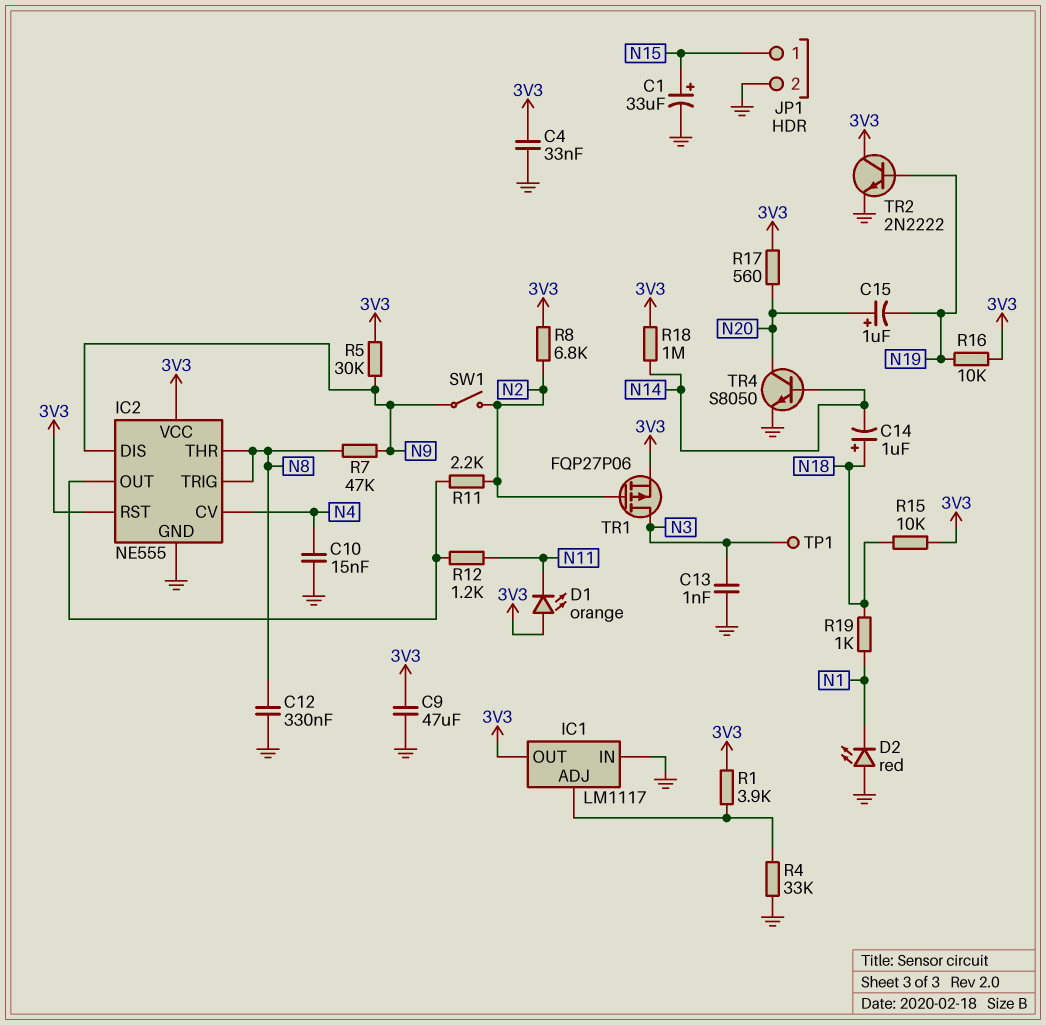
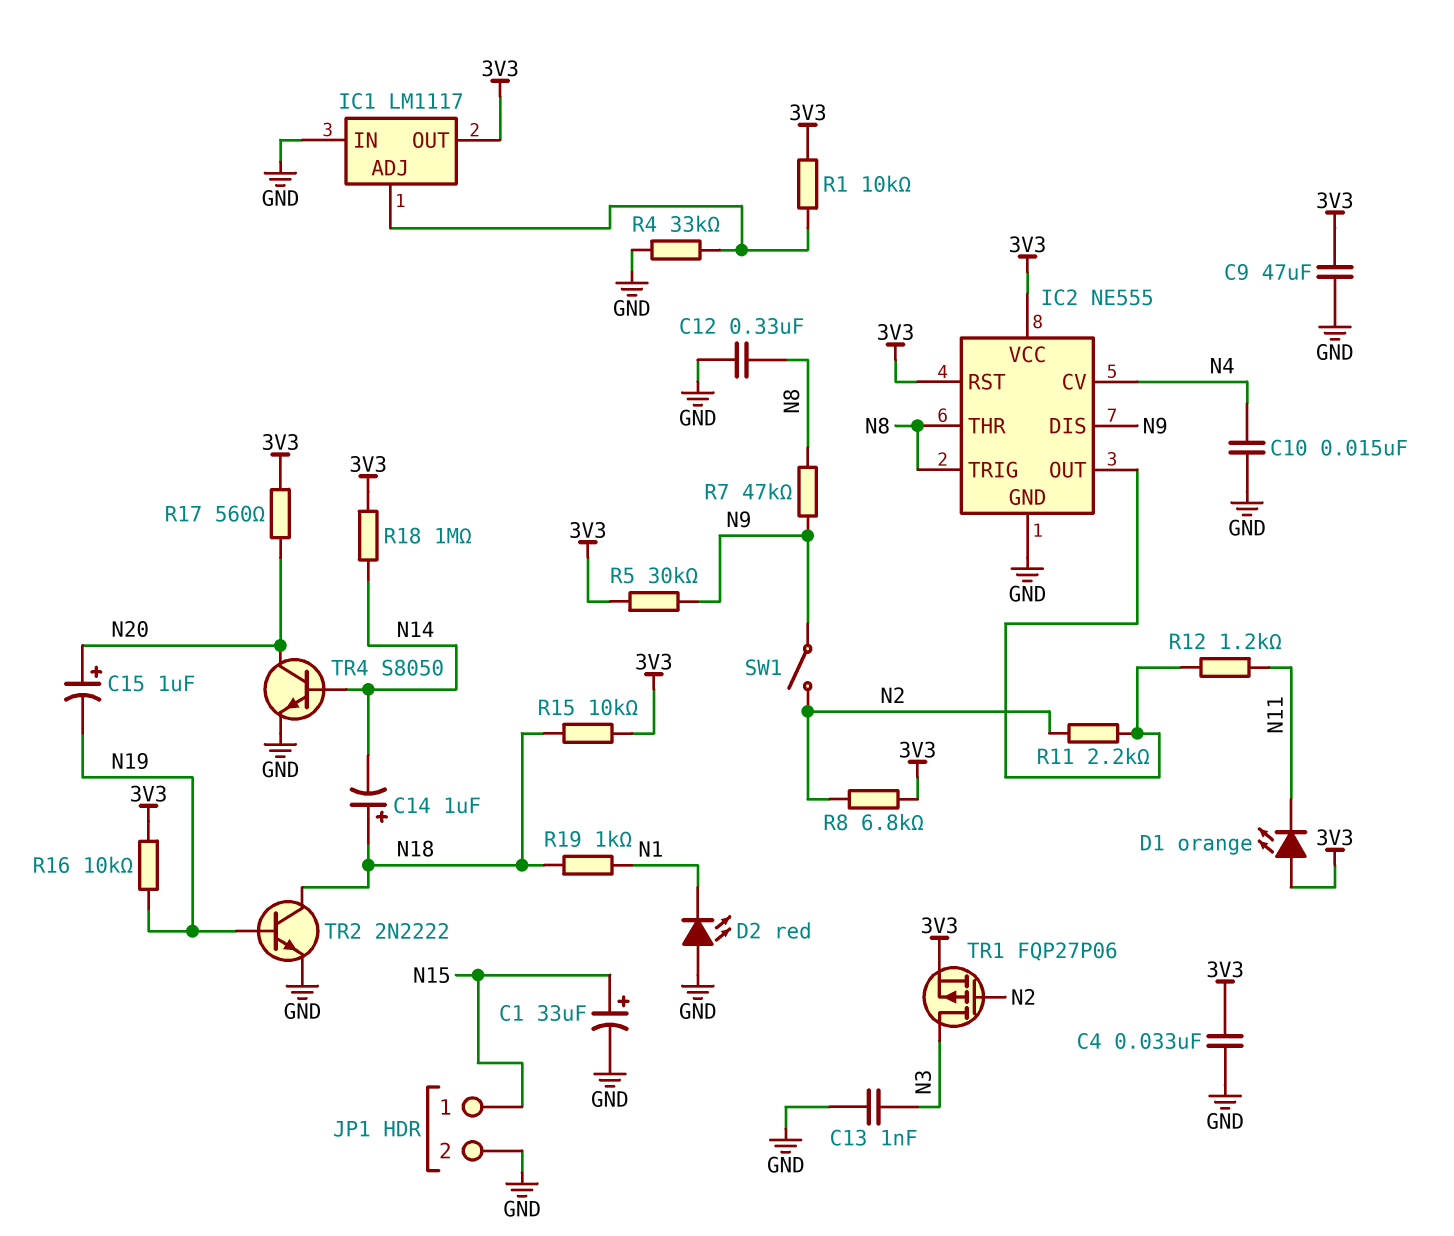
R1: 3.9k (3V3, IC1/ADJ) -> 10k (3V3, IC1/ADJ)
TP1: test point (N3) -> none
TR2: NPN 2N2222 (B N19, C 3V3, E GND) -> NPN 2N2222 (B N19, C N18, E GND)

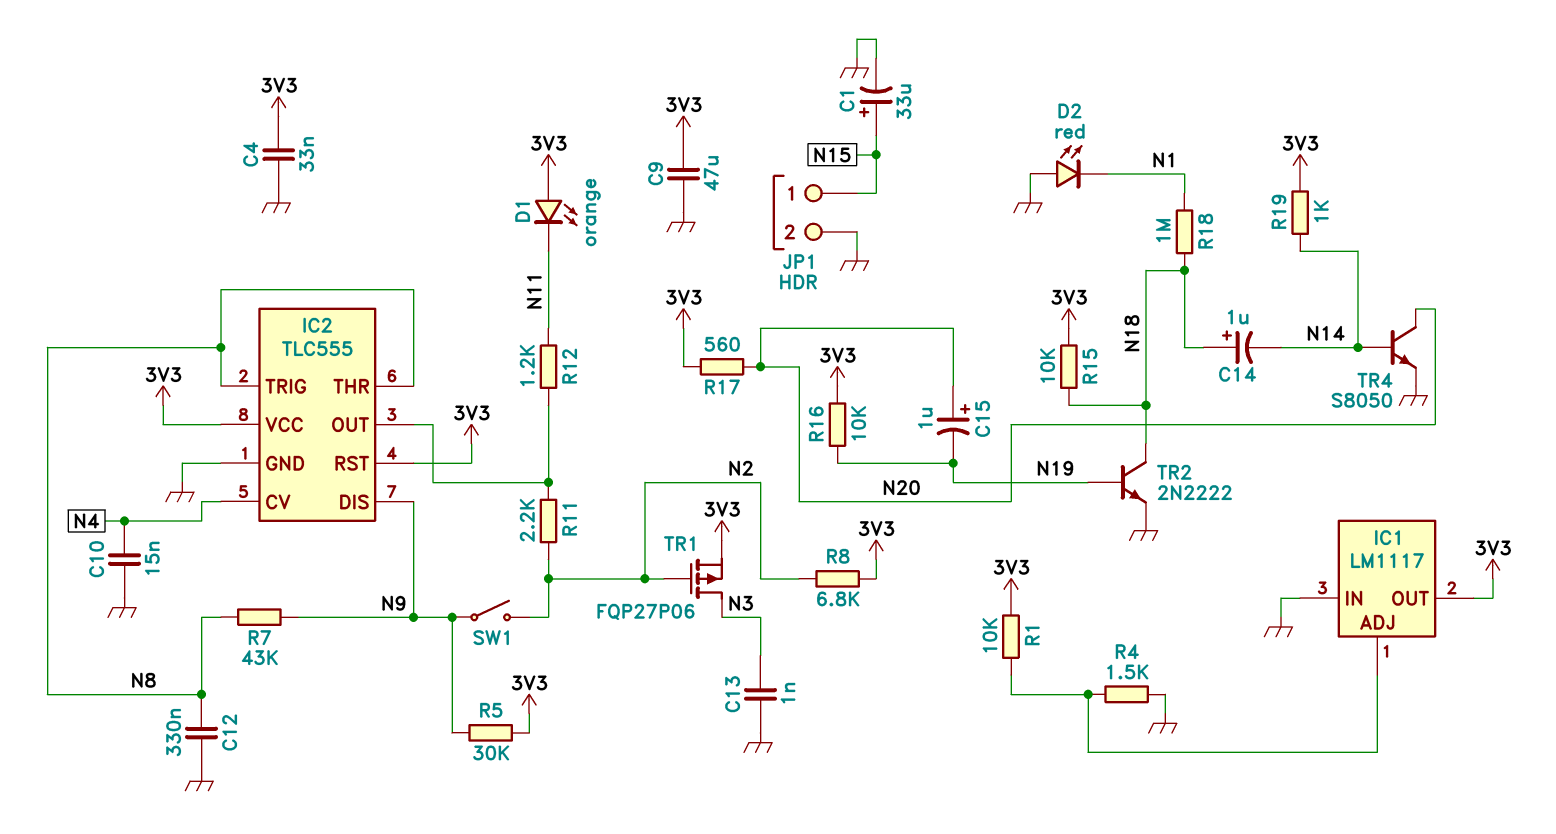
IC2: NE555 -> TLC555
R4: 33k (GND, IC1/ADJ) -> 1.5k (GND, IC1/ADJ)
R7: 47k (N8, N9) -> 43k (N8, N9)
R18: 1M (3V3, N14) -> 1M (N1, N18)
R19: 1k (N1, N18) -> 1k (3V3, N14)

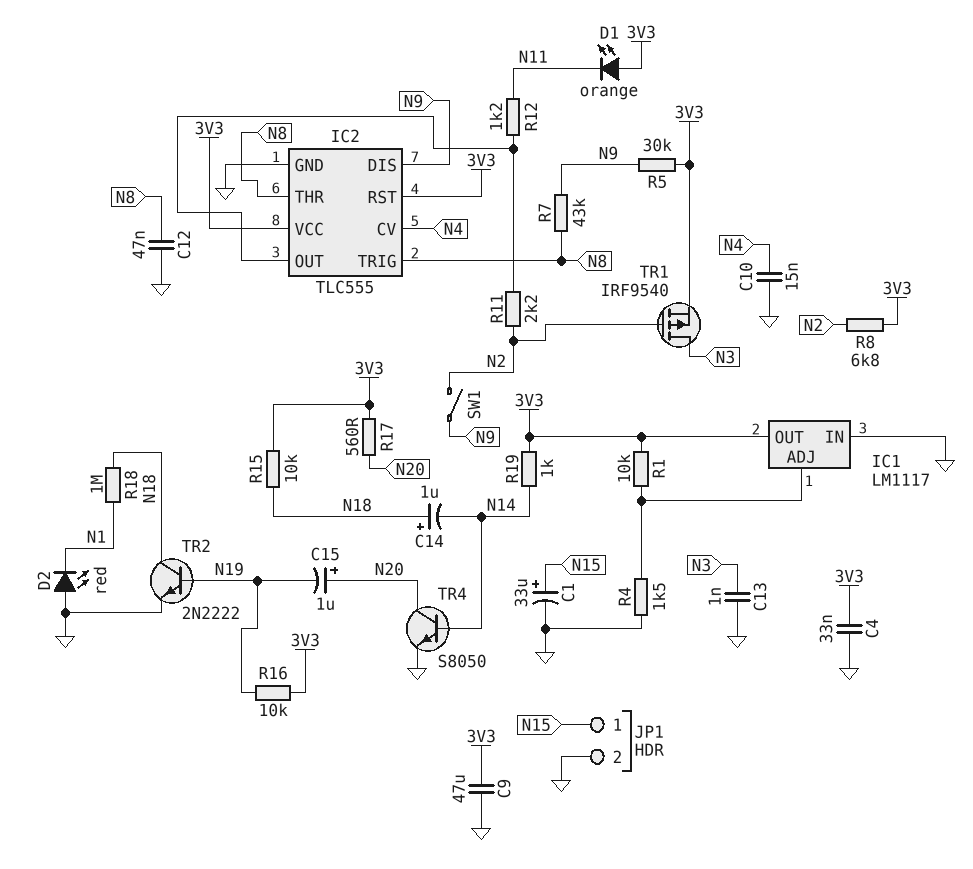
C12: 330nF (GND, N8) -> 47nF (GND, N8)
TR1: PMOS FQP27P06 (G N2, D N3, S 3V3) -> PMOS IRF9540 (G N2, D N3, S 3V3)

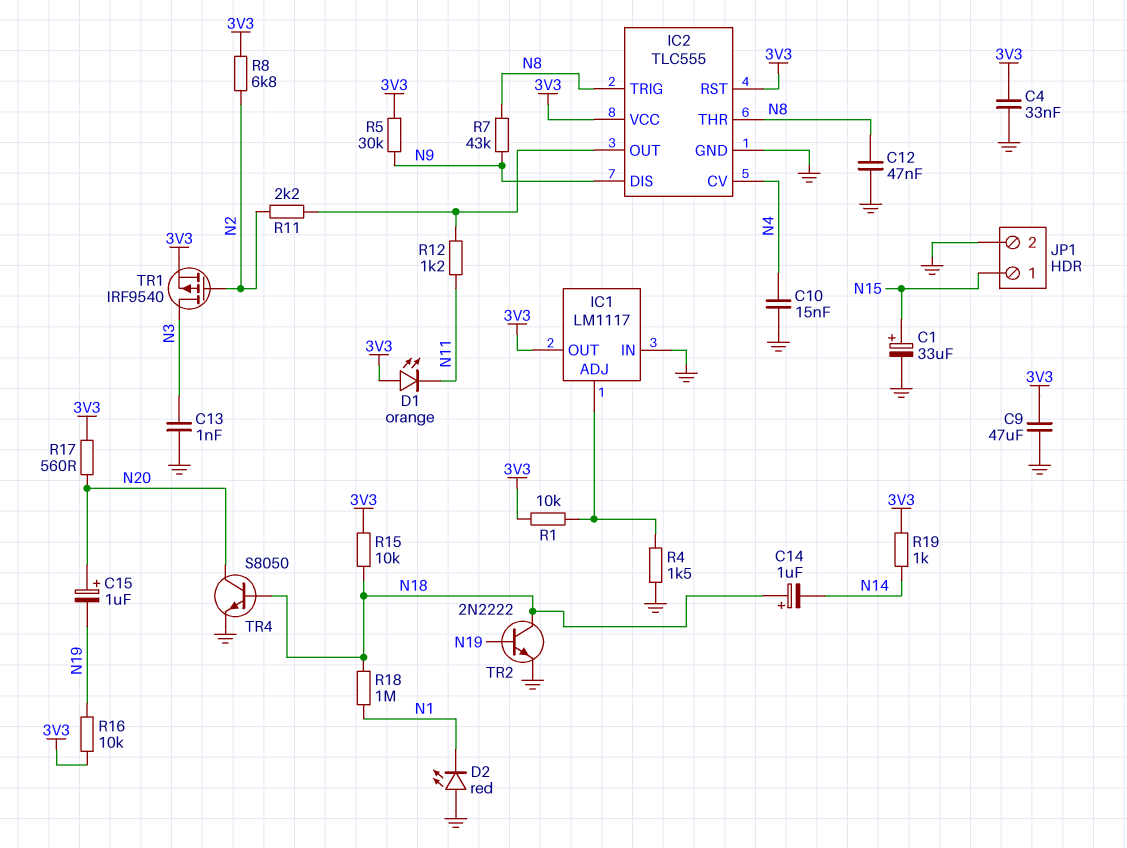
SW1: switch (N2, N9) -> none
TR4: NPN S8050 (B N14, C N20, E GND) -> NPN S8050 (B N18, C N20, E GND)

